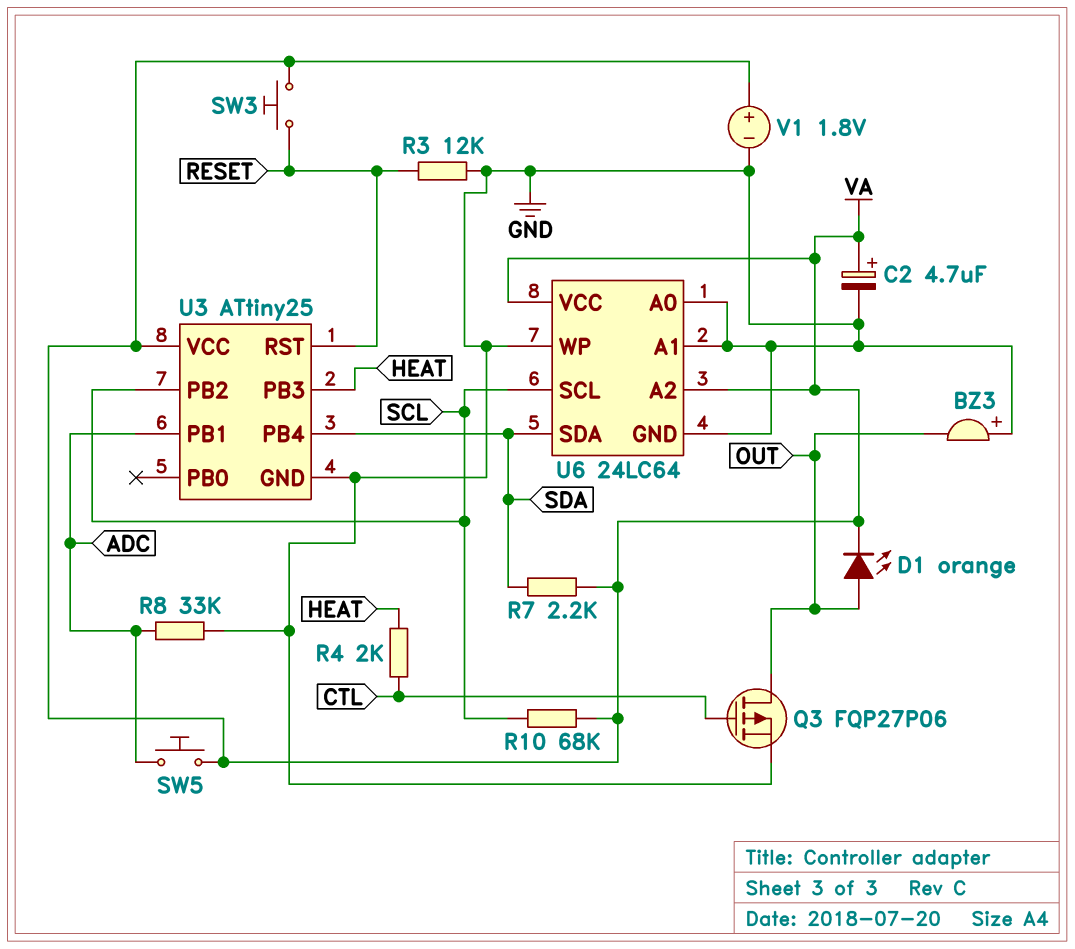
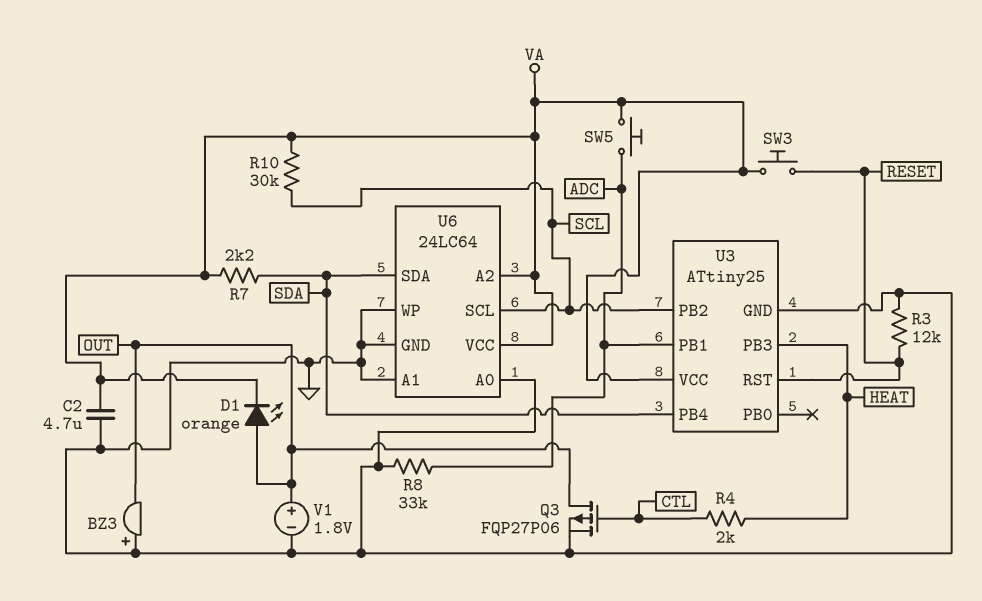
C2: 4.7uF (plus VA, minus GND) -> 4.7uF (GND, VA)
R10: 68k (SCL, VA) -> 30k (SCL, VA)
V1: 1.8V (plus VA, minus GND) -> 1.8V (plus OUT, minus GND)

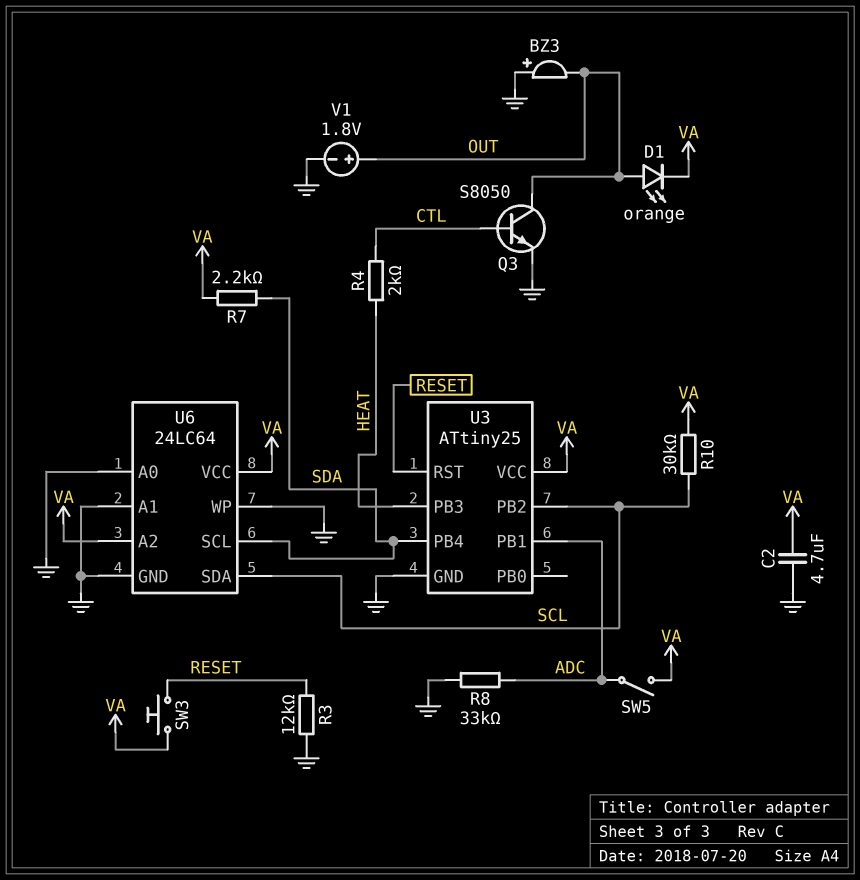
Q3: PMOS FQP27P06 (G CTL, D OUT, S GND) -> NPN S8050 (B CTL, C OUT, E GND)
SW5: button (ADC, VA) -> switch (ADC, VA)
U6 pin SCL: SCL -> SDA
U6 pin SDA: SDA -> SCL

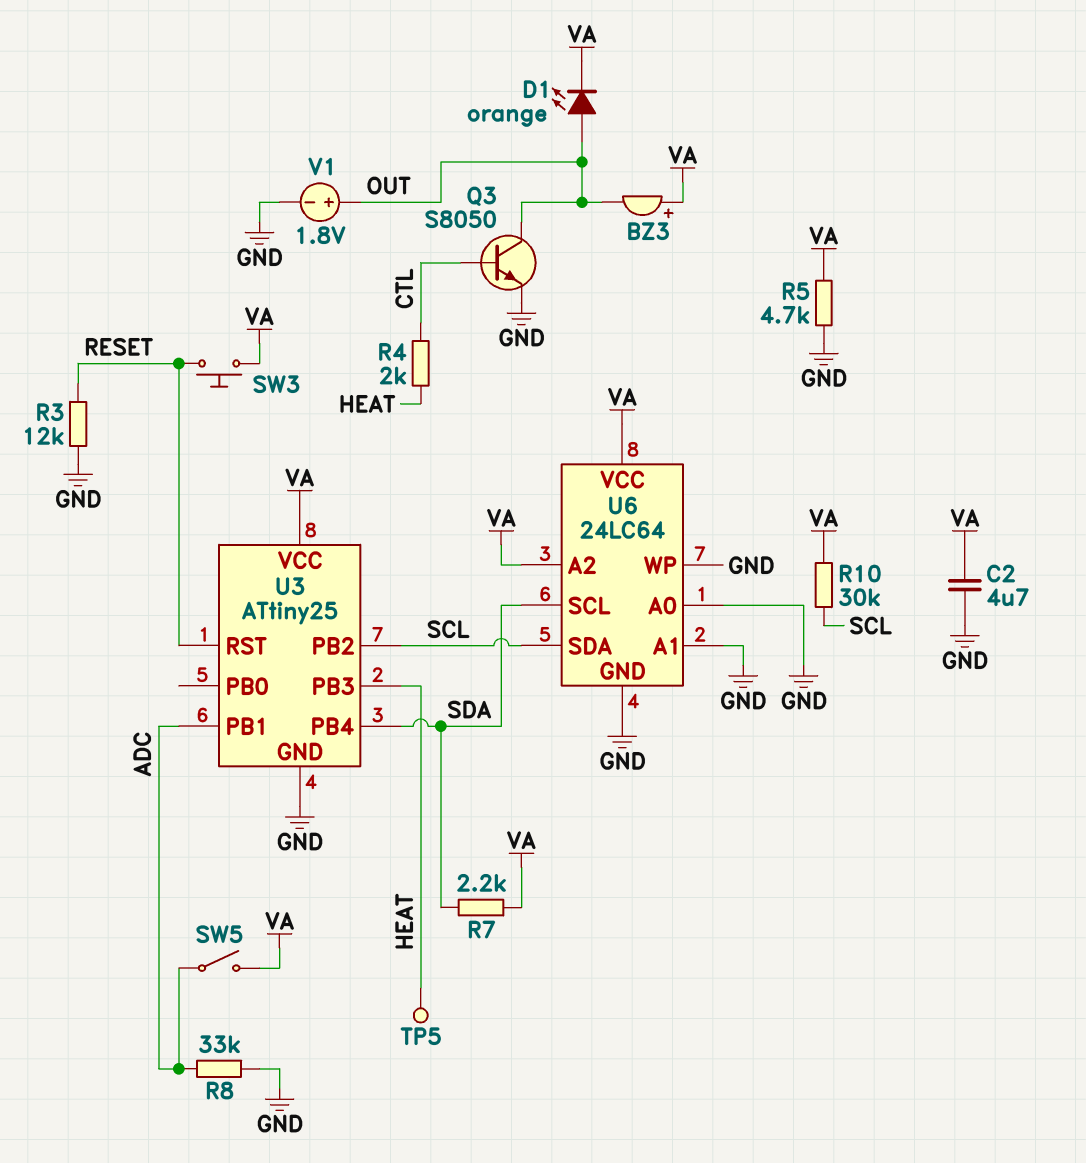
BZ3: buzzer (plus GND, minus OUT) -> buzzer (plus VA, minus OUT)
R5: none -> 4.7k (GND, VA)
TP5: none -> test point (HEAT)

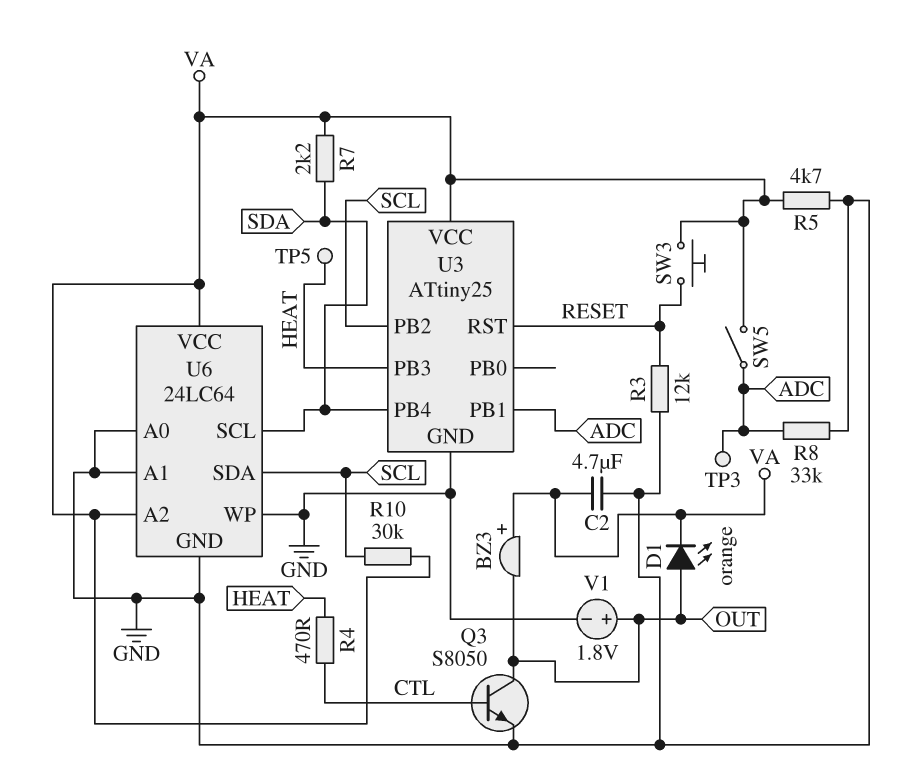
R4: 2k (CTL, HEAT) -> 470 (CTL, HEAT)
TP3: none -> test point (ADC)

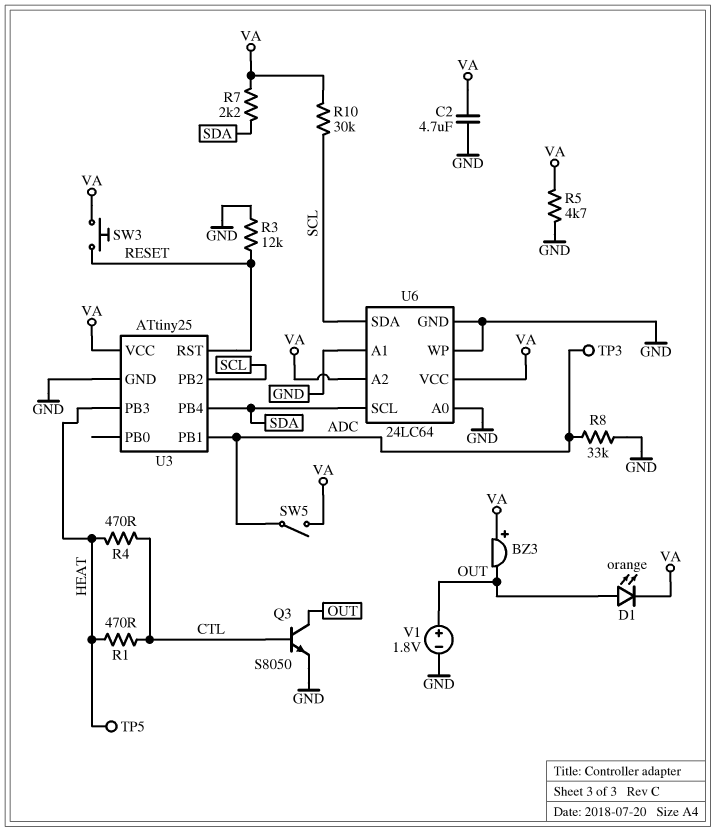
R1: none -> 470 (CTL, HEAT)

